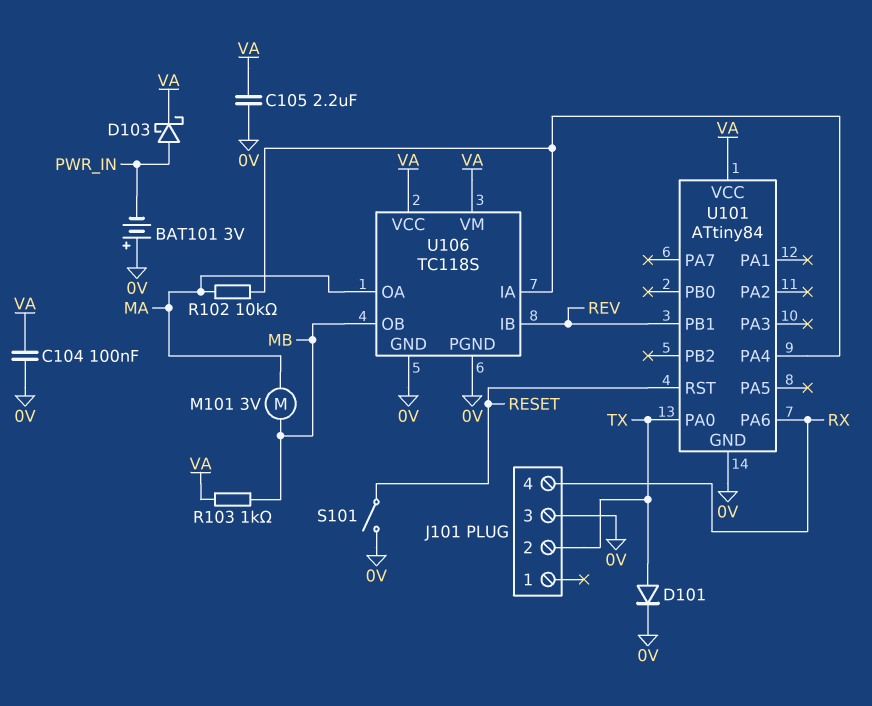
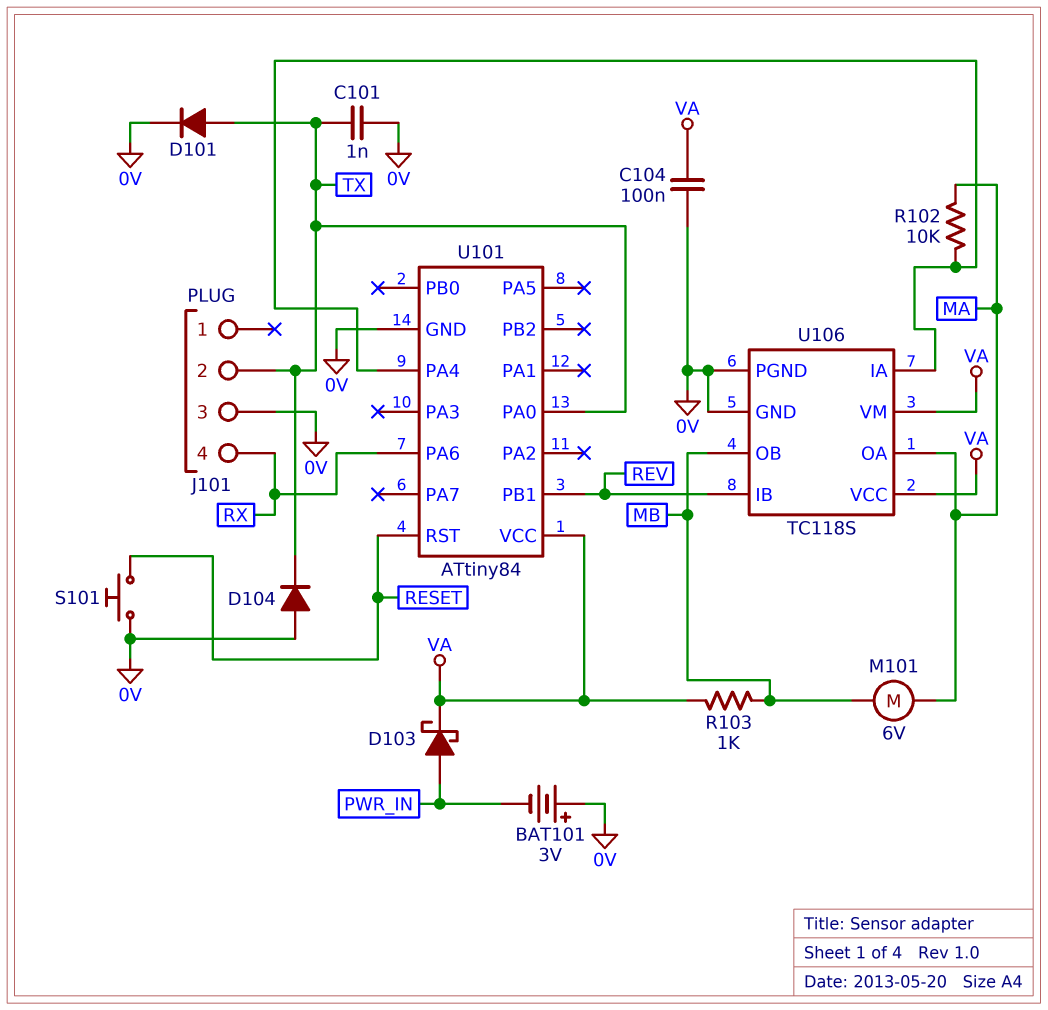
C101: none -> 1nF (0V, TX)
C105: 2.2uF (0V, VA) -> none
D104: none -> diode (A 0V, K TX)
M101: motor 3V (MA, MB) -> motor 6V (MA, MB)
S101: switch (0V, RESET) -> button (0V, RESET)

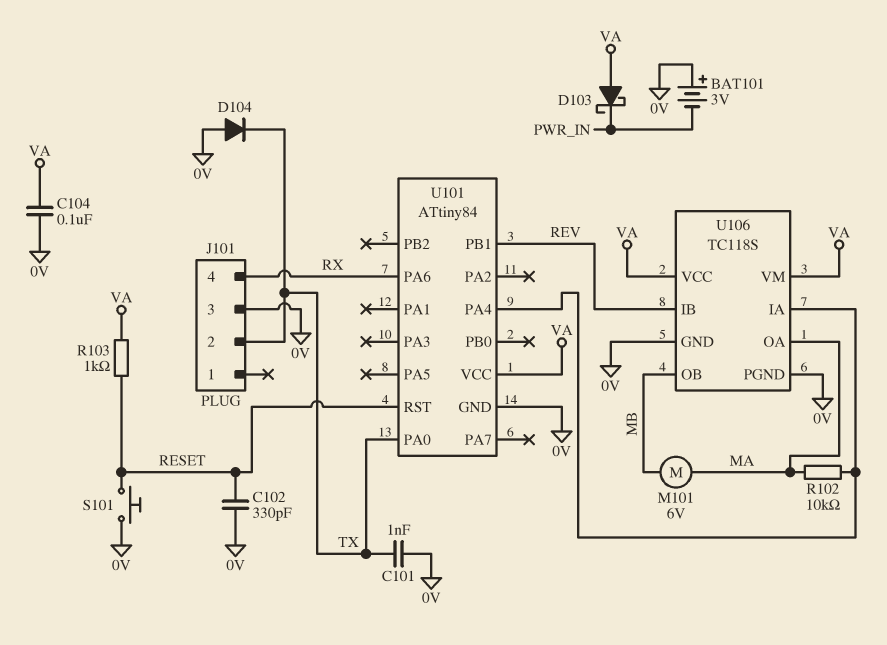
C102: none -> 330pF (0V, RESET)
D101: diode (A TX, K 0V) -> none
D103: schottky (A PWR_IN, K VA) -> schottky (A VA, K PWR_IN)
R103: 1k (MB, VA) -> 1k (RESET, VA)

